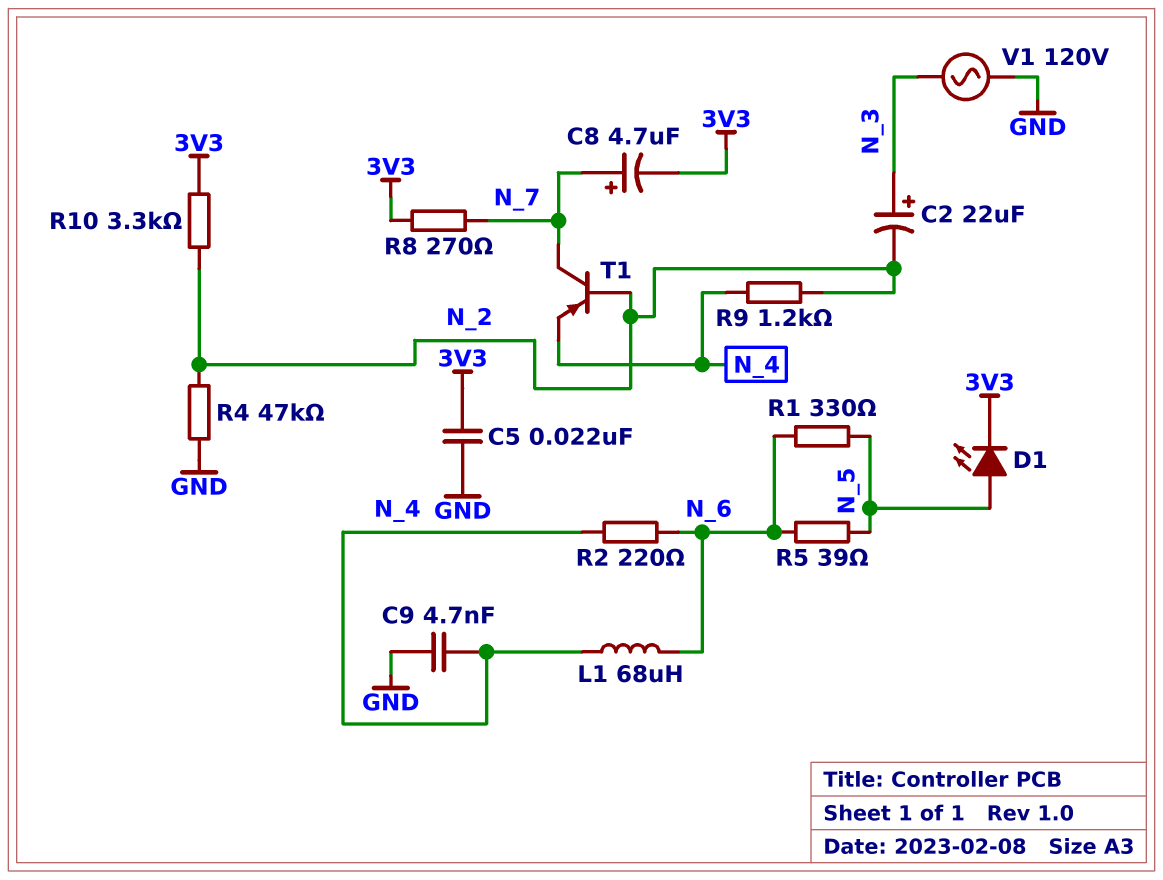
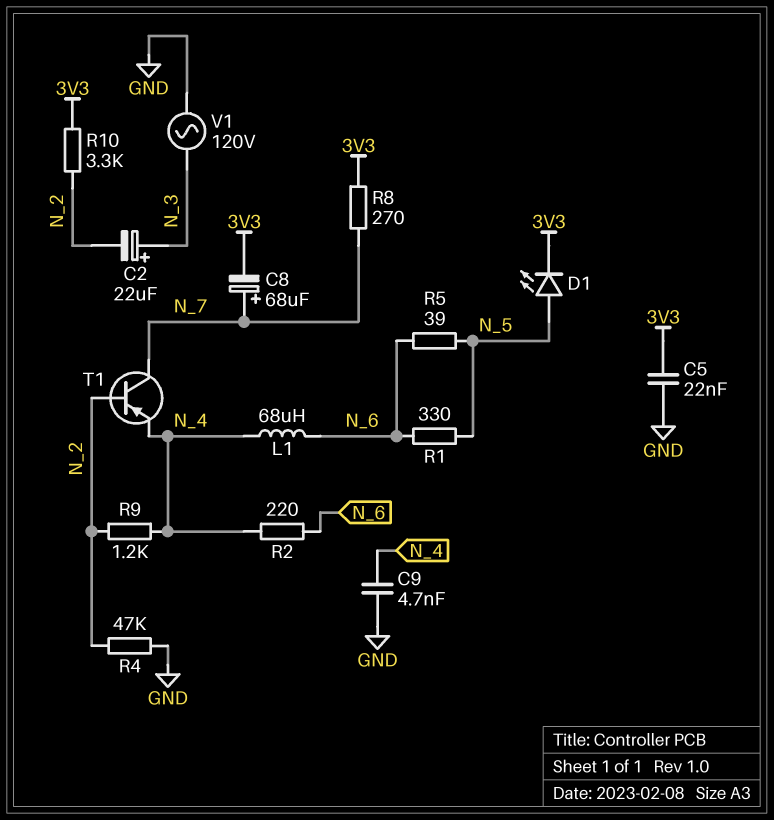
C8: 4.7uF (plus N_7, minus 3V3) -> 68uF (plus N_7, minus 3V3)

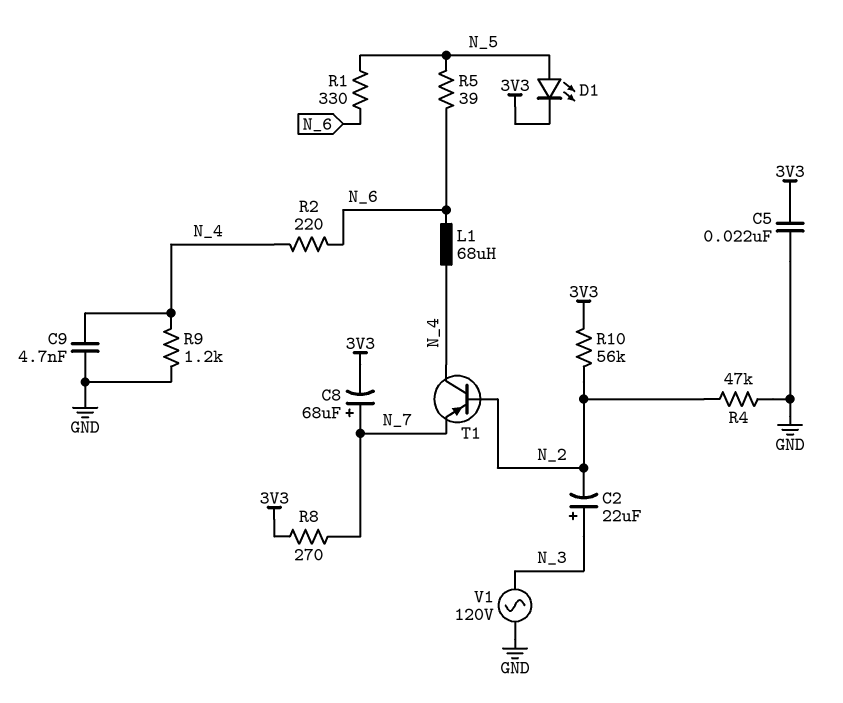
R9: 1.2k (N_2, N_4) -> 1.2k (GND, N_4)
R10: 3.3k (3V3, N_2) -> 56k (3V3, N_2)
T1: PNP (B N_2, C N_7, E N_4) -> PNP (B N_2, C N_4, E N_7)

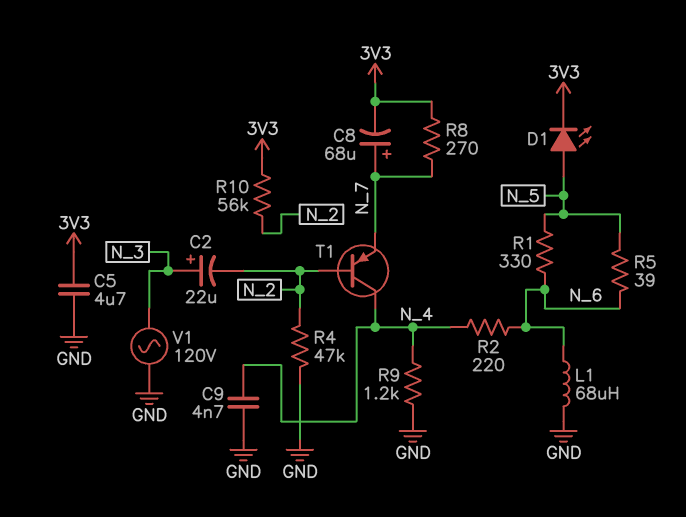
C5: 22nF (3V3, GND) -> 4.7uF (3V3, GND)
L1: 68uH (N_4, N_6) -> 68uH (GND, N_6)

